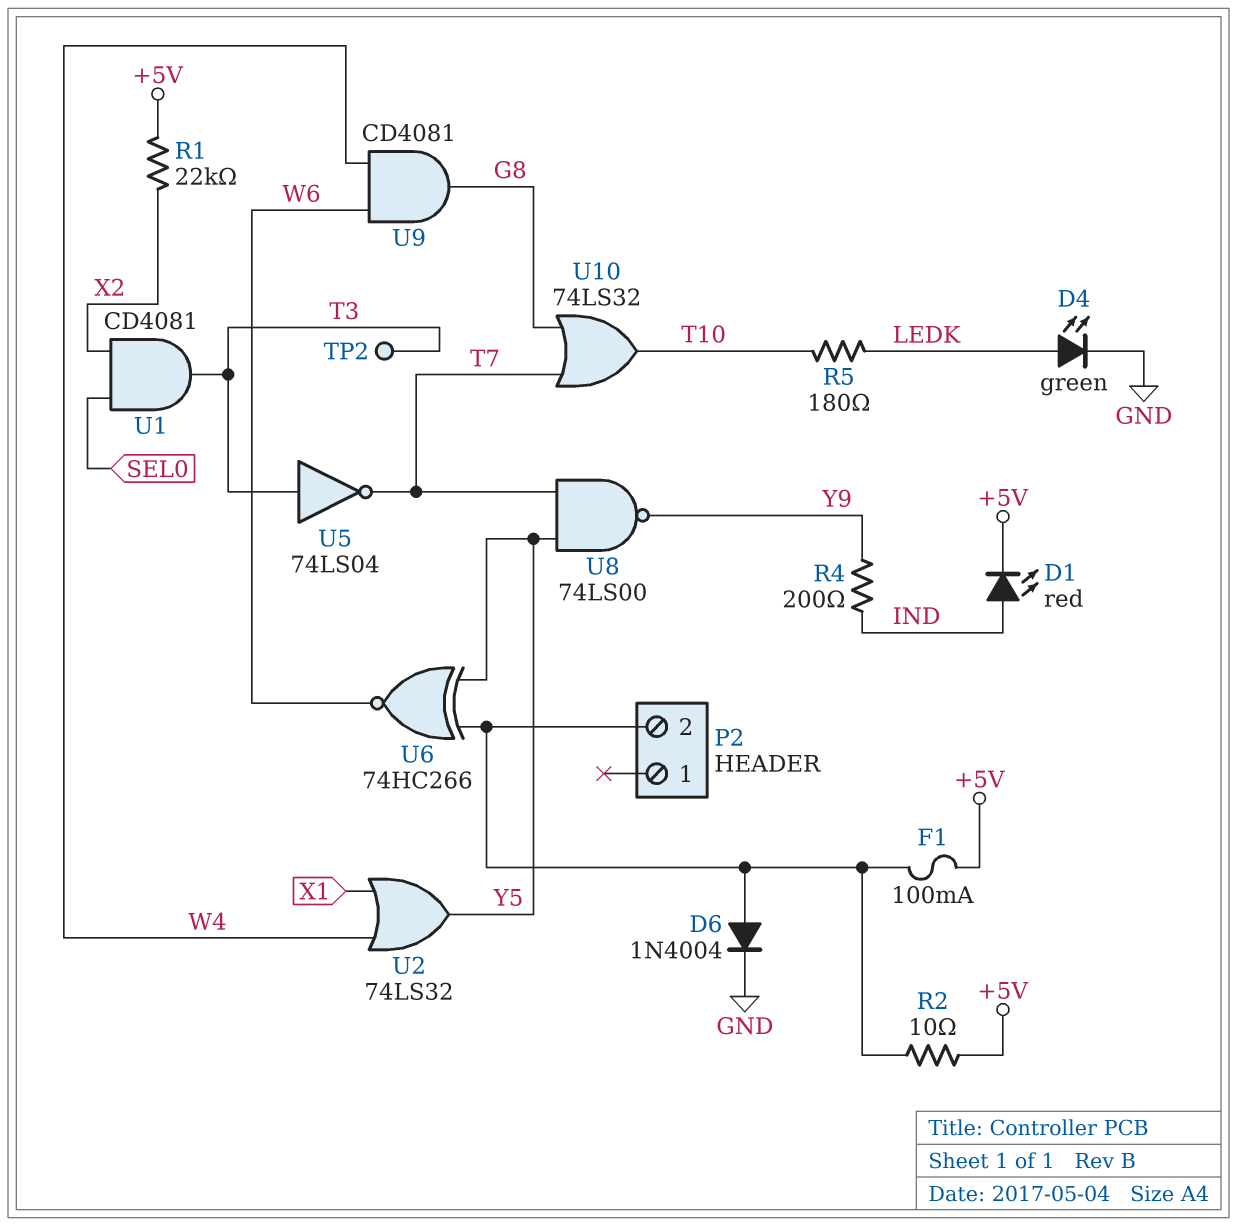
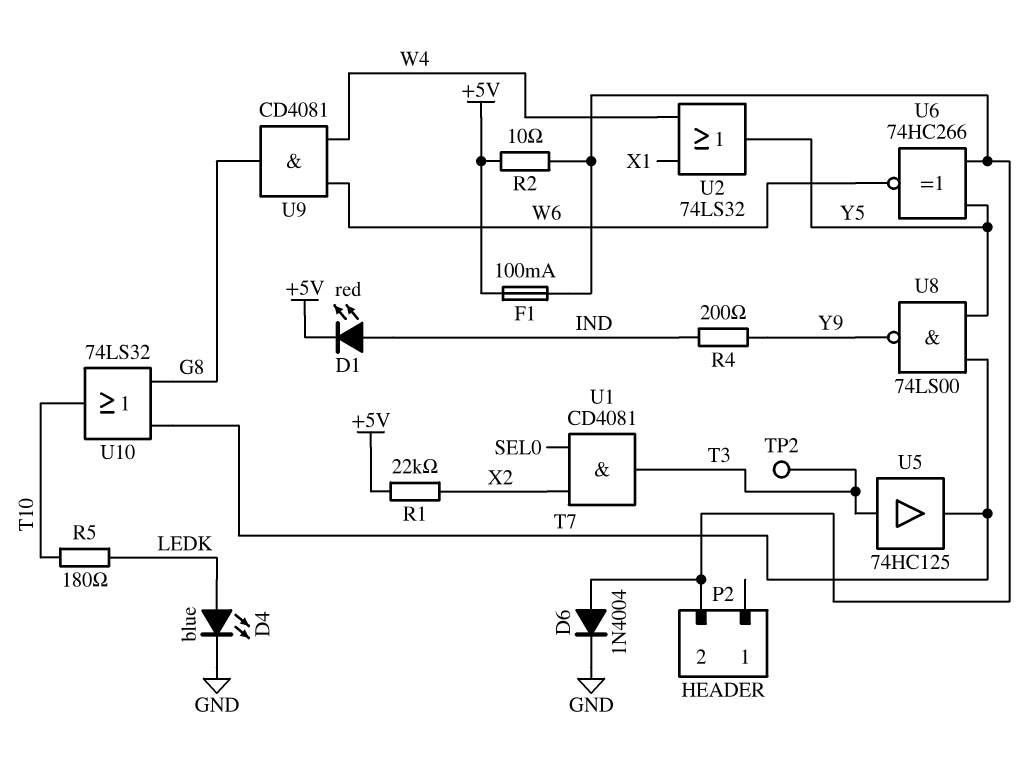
D4: LED green (A LEDK, K GND) -> LED blue (A LEDK, K GND)
U5: NOT 74LS04 (in T3, out T7) -> buffer 74HC125 (in T3, out T7)

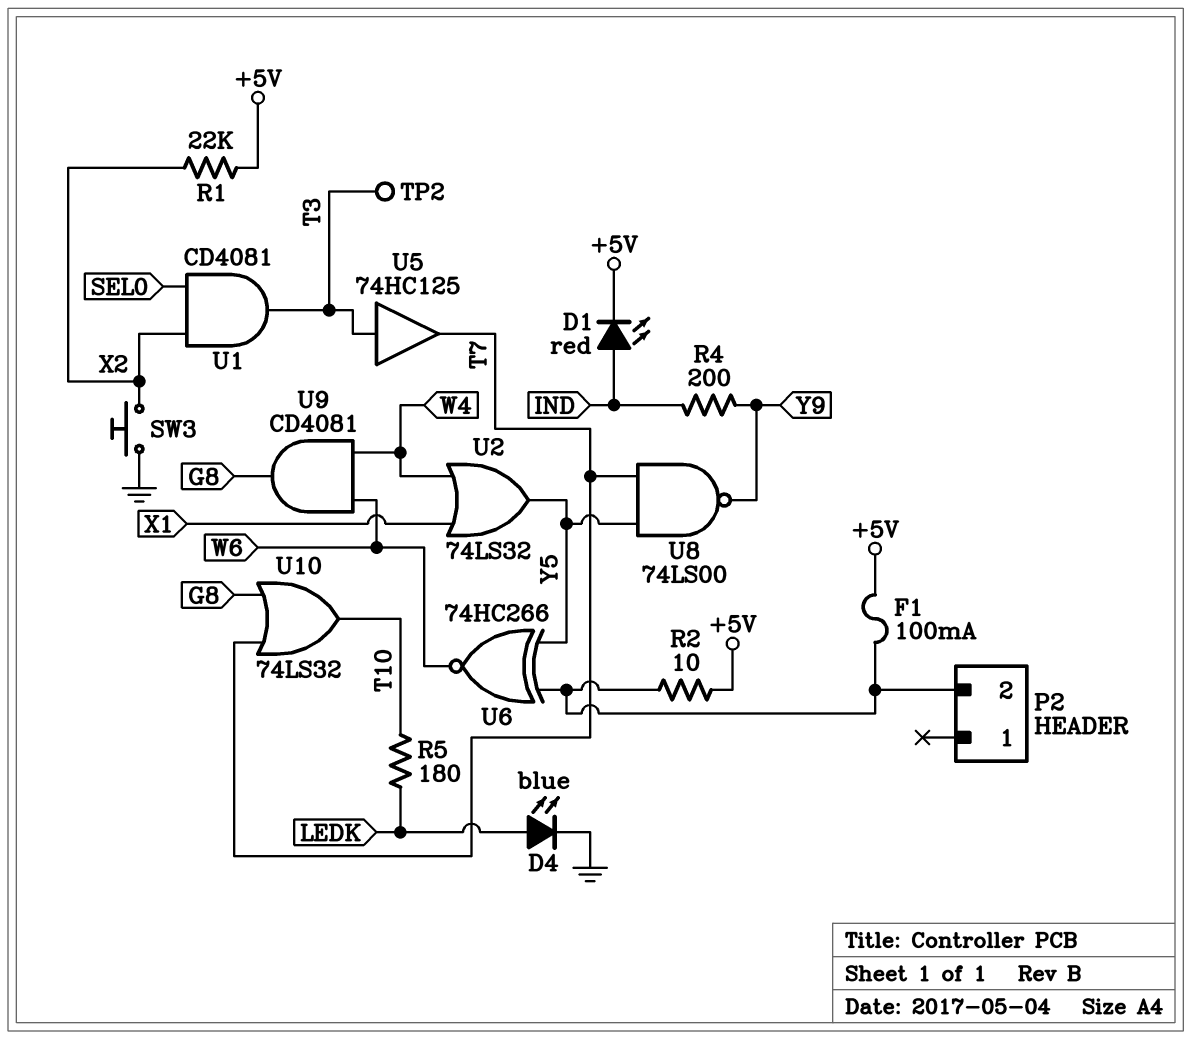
D6: diode 1N4004 (A P2/2, K GND) -> none
SW3: none -> button (GND, X2)

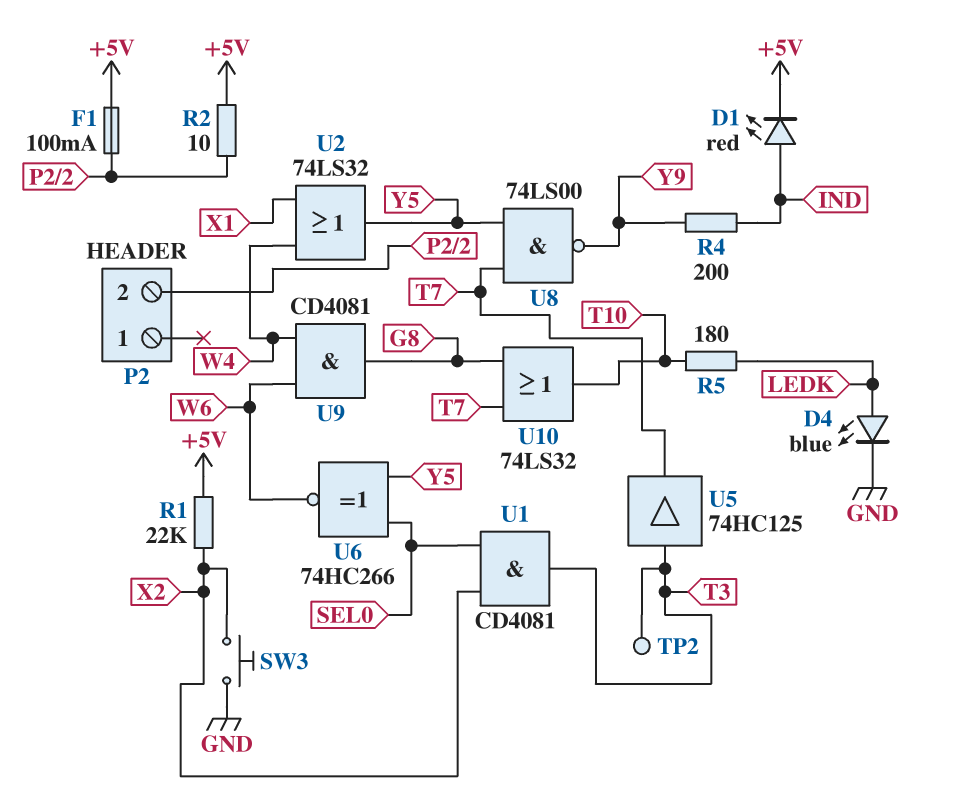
U6: XNOR 74HC266 (in P2/2, in Y5, out W6) -> XNOR 74HC266 (in SEL0, in Y5, out W6)

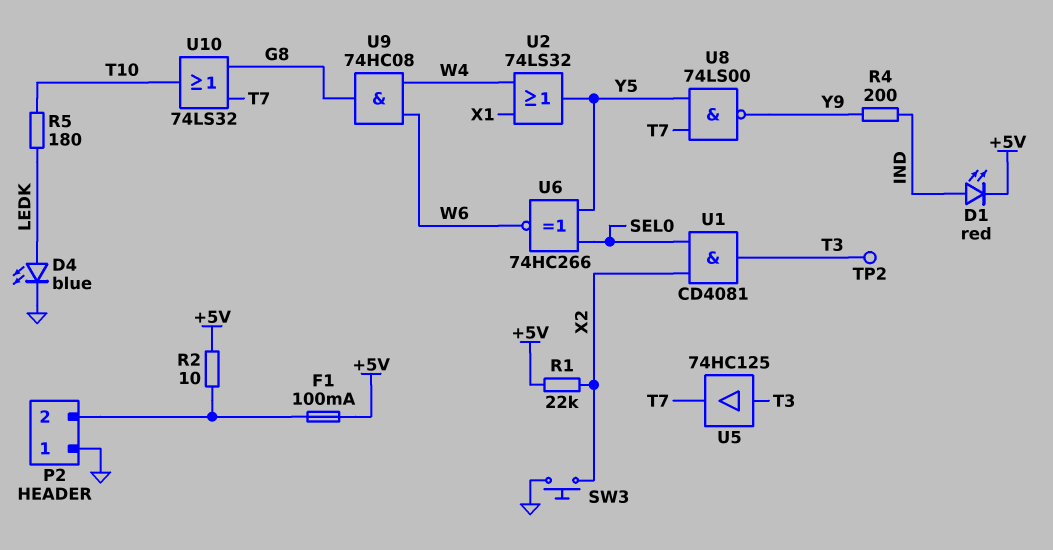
P2 pin 1: none -> GND
U9: AND CD4081 (in W4, in W6, out G8) -> AND 74HC08 (in W4, in W6, out G8)

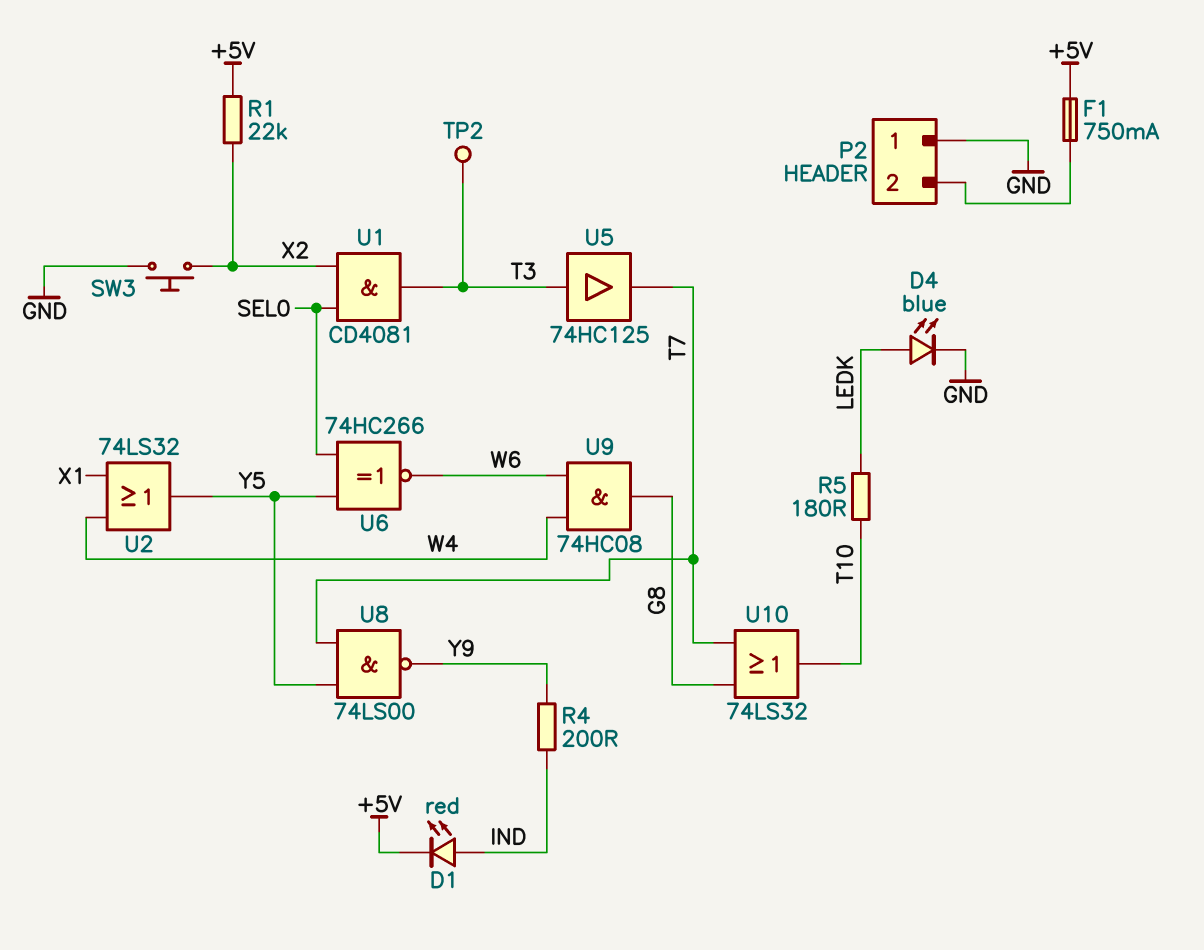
F1: 100mA (+5V, P2/2) -> 750mA (+5V, P2/2)
R2: 10 (+5V, P2/2) -> none

